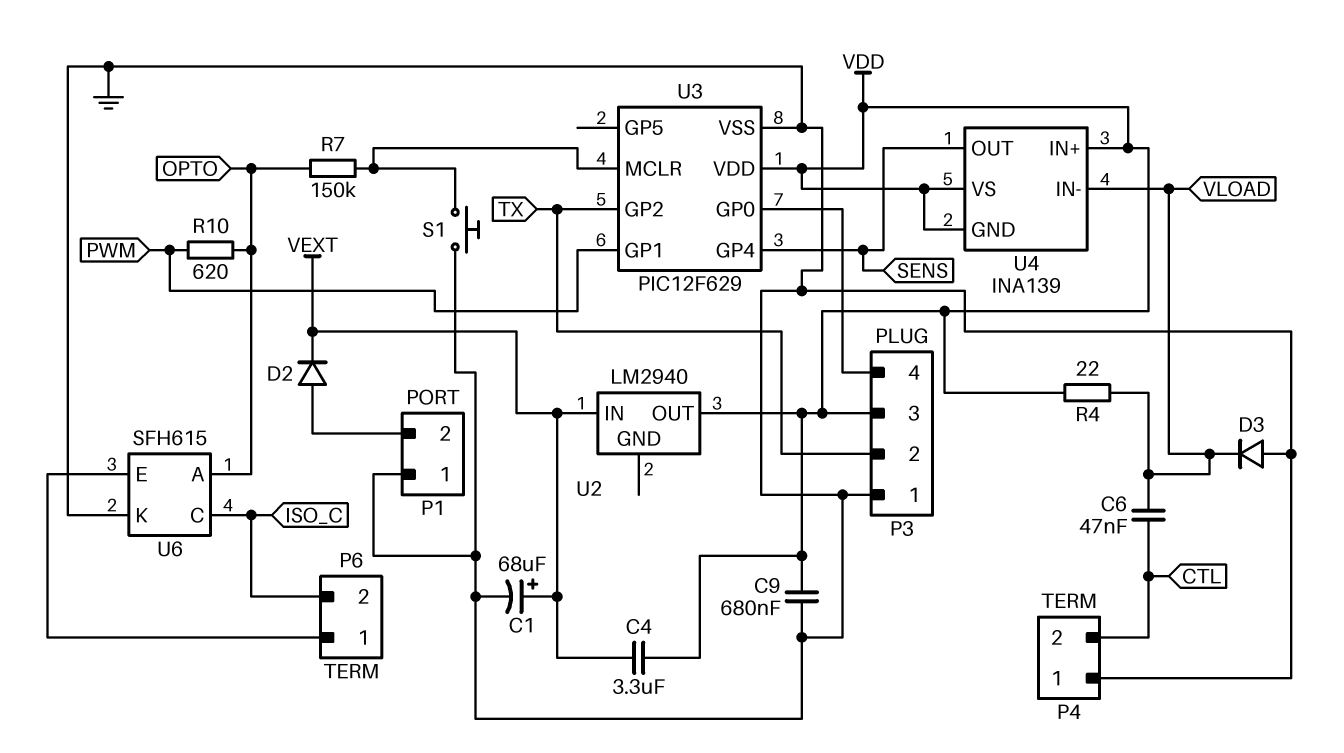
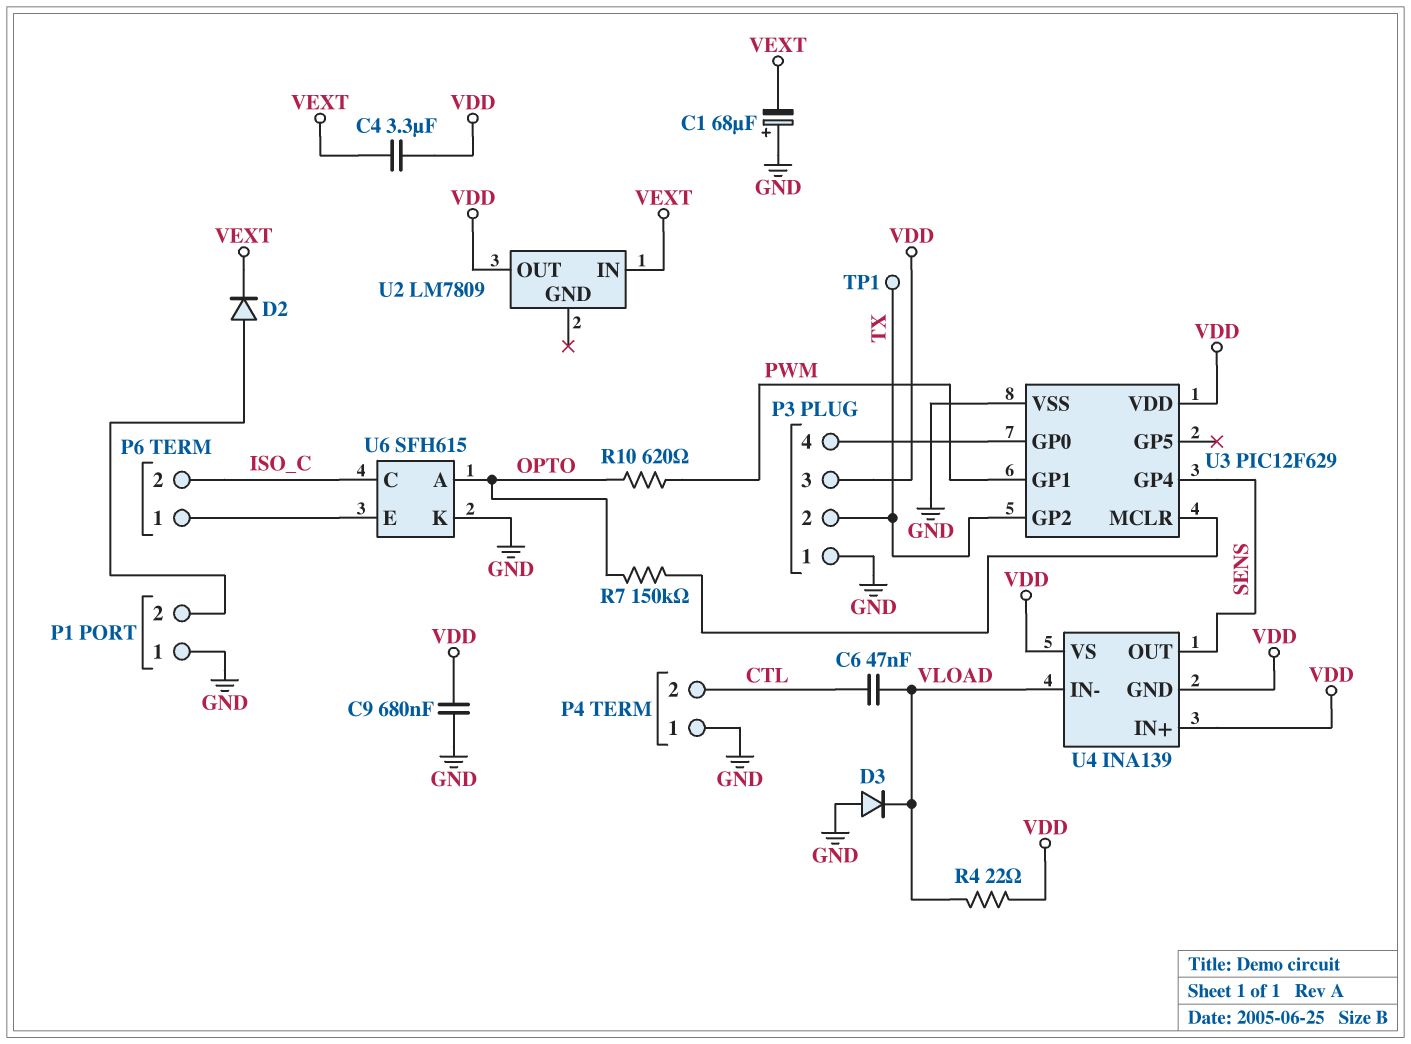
C1: 68uF (plus VEXT, minus GND) -> 68uF (plus GND, minus VEXT)
S1: button (GND, U3/MCLR) -> none
TP1: none -> test point (TX)
U2: LM2940 -> LM7809

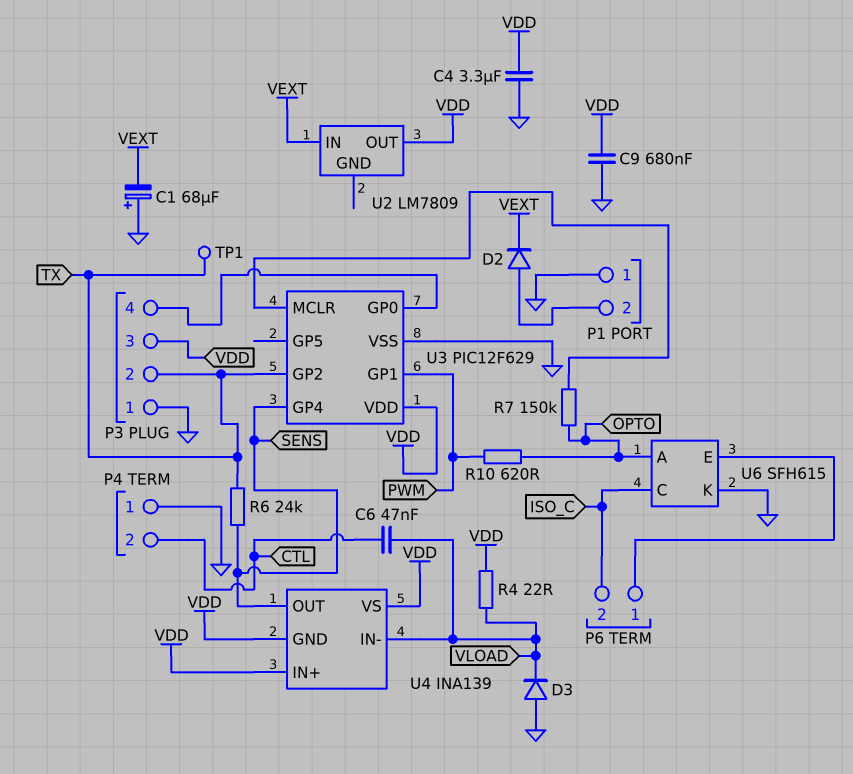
C4: 3.3uF (VDD, VEXT) -> 3.3uF (GND, VDD)
R6: none -> 24k (SENS, TX)

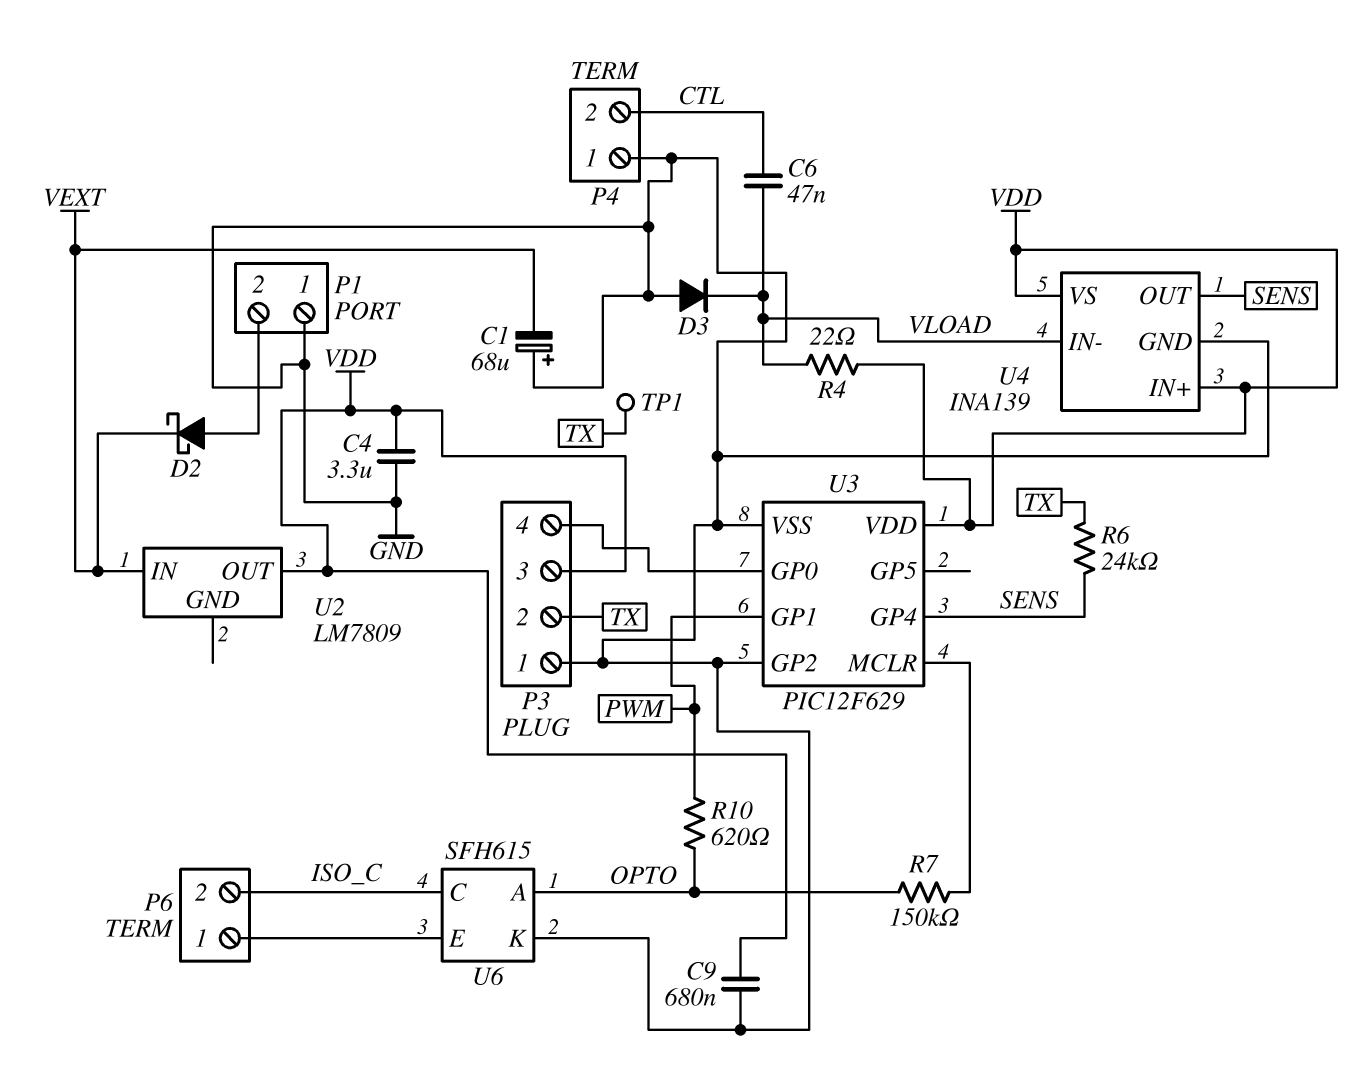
D2: diode (A P1/2, K VEXT) -> schottky (A P1/2, K VEXT)
U3 pin GP2: TX -> GND
U4 pin GND: VDD -> GND

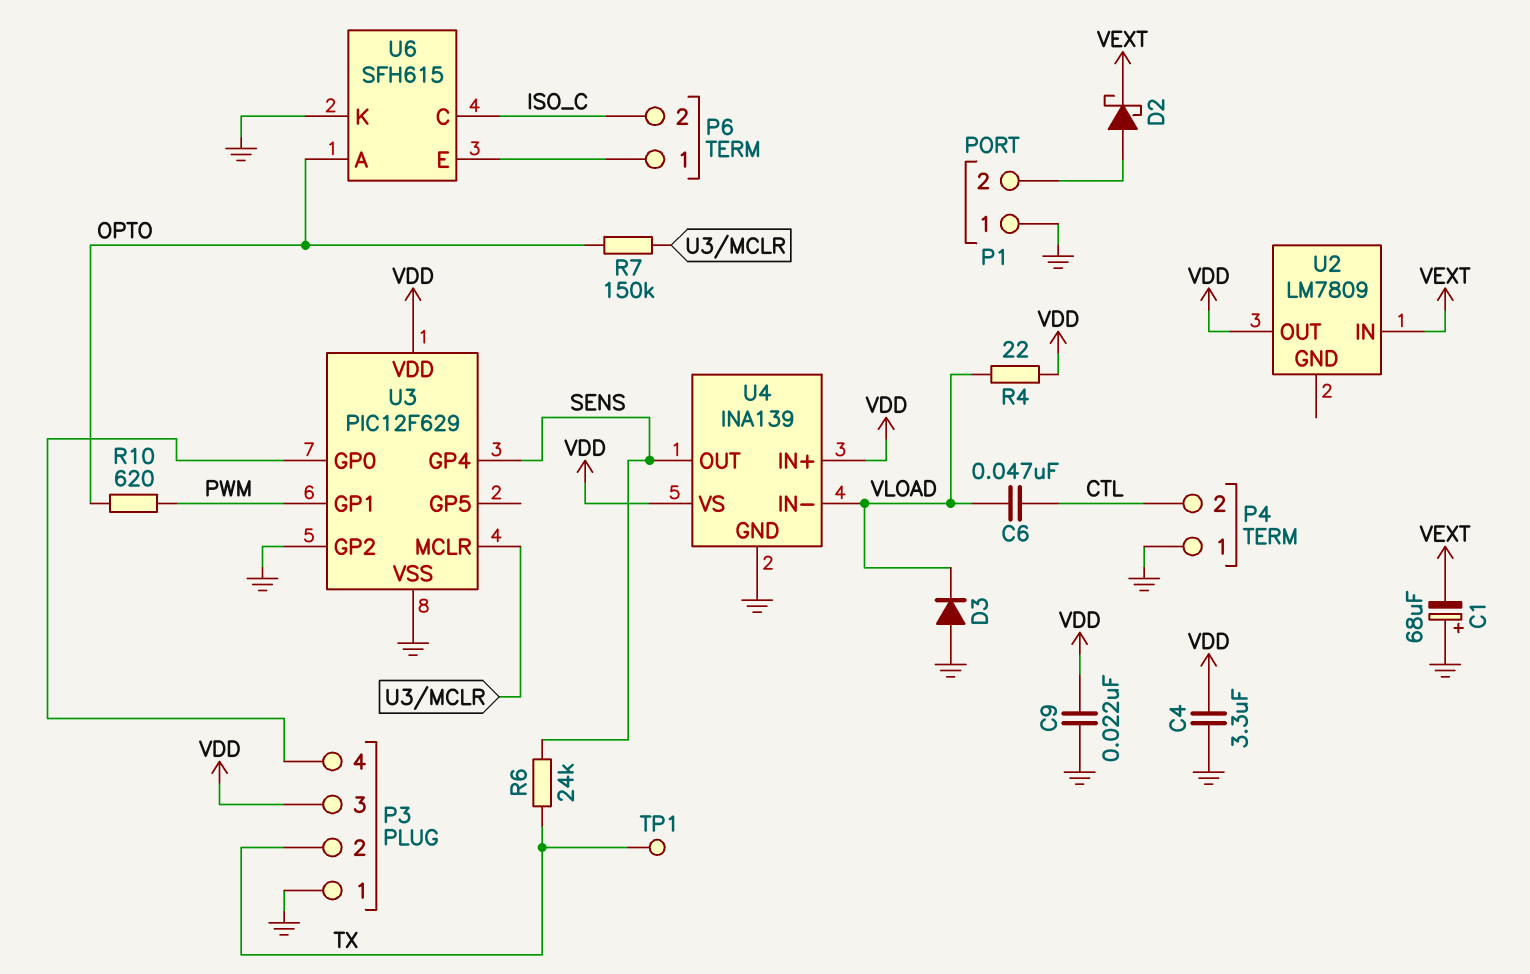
C9: 680nF (GND, VDD) -> 22nF (GND, VDD)

